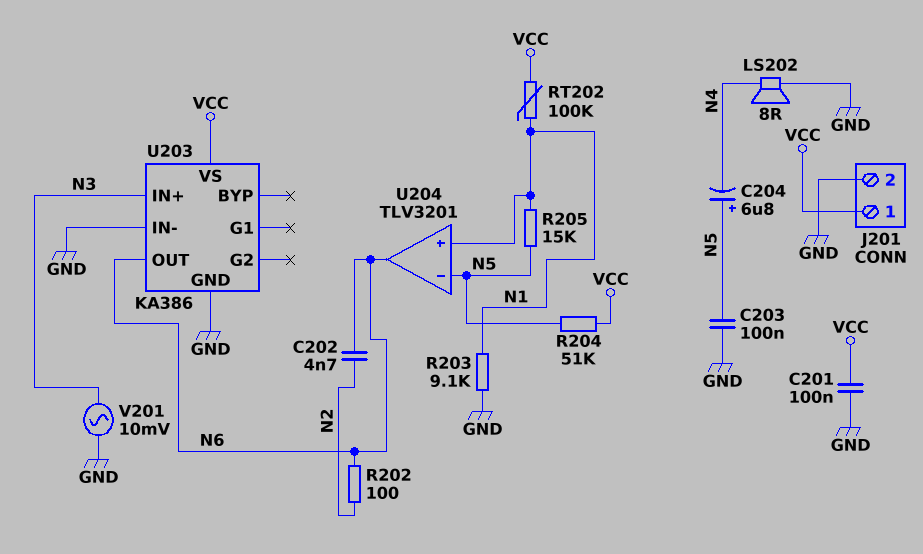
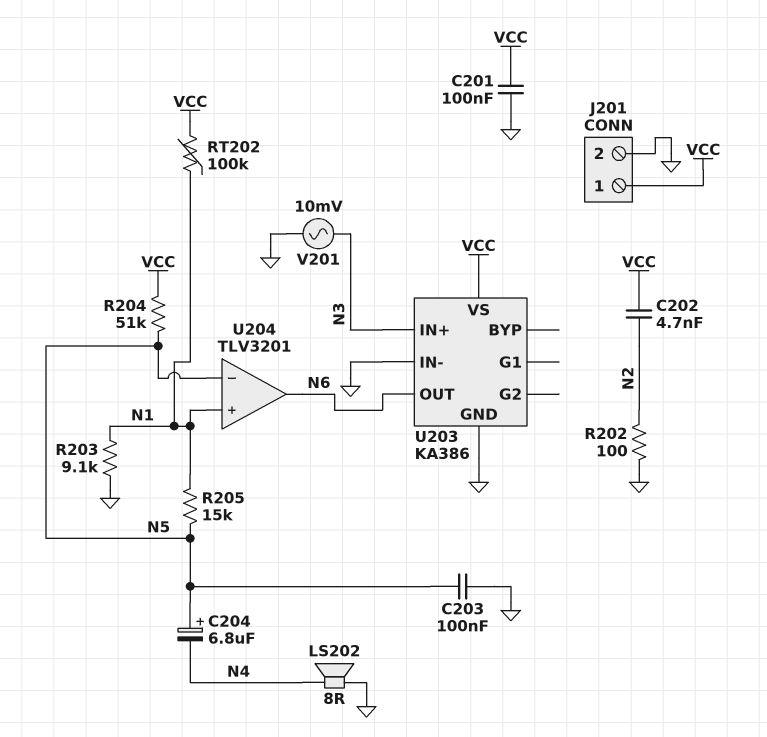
C202: 4.7nF (N2, N6) -> 4.7nF (N2, VCC)
R202: 100 (N2, N6) -> 100 (GND, N2)

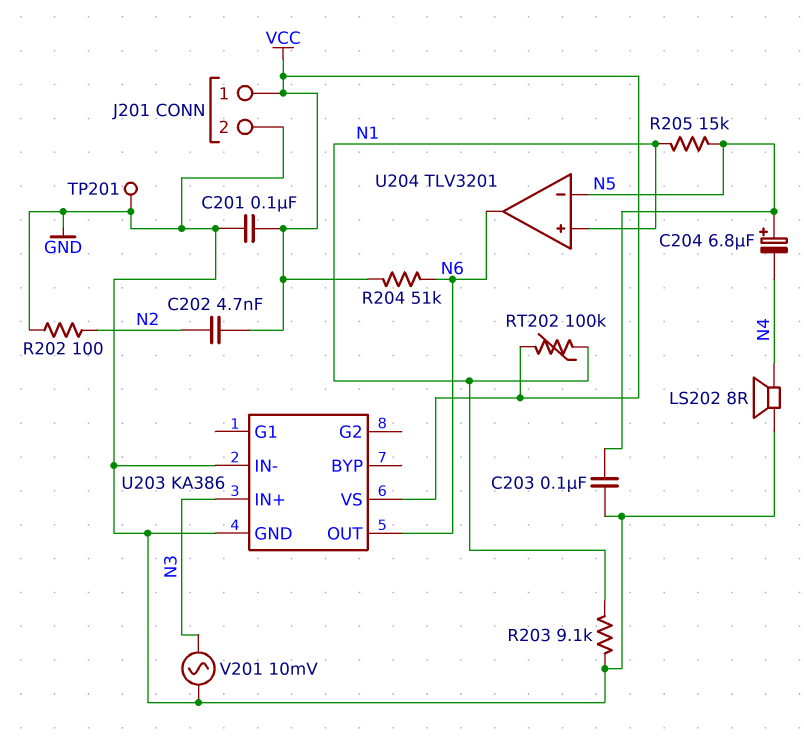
R204: 51k (N5, VCC) -> 51k (N6, VCC)
TP201: none -> test point (GND)

